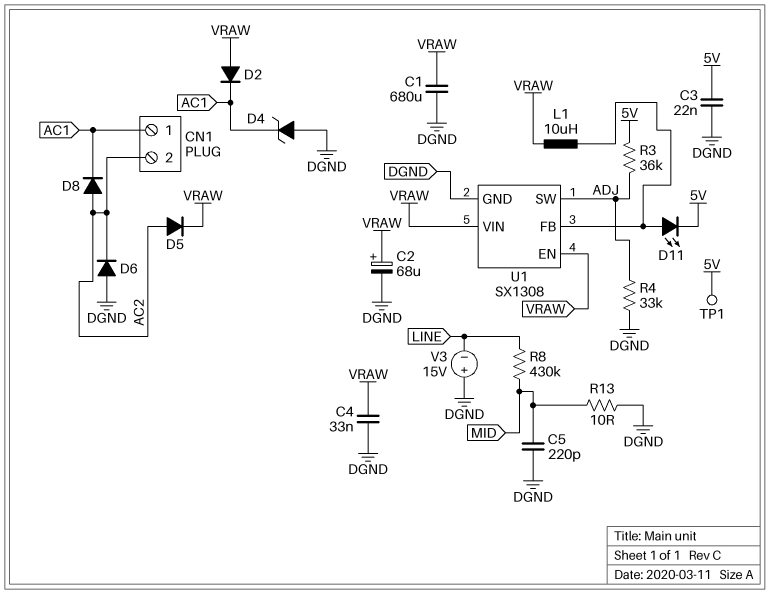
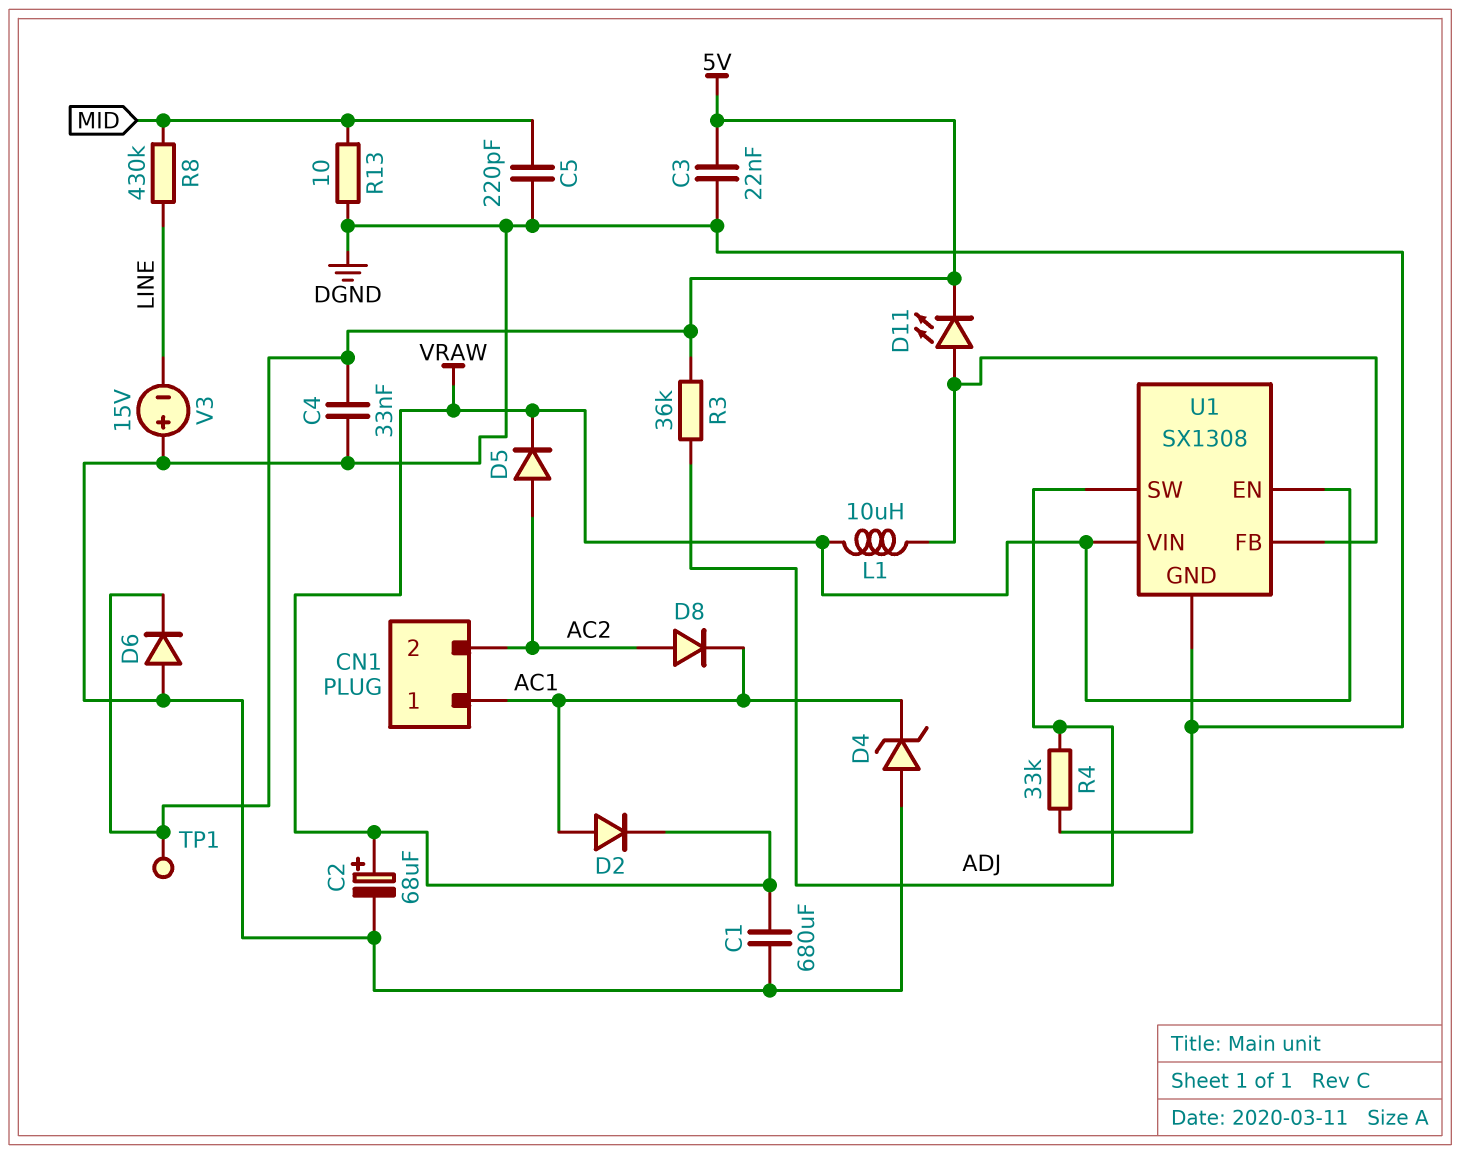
C4: 33nF (DGND, VRAW) -> 33nF (5V, DGND)
D2: diode (A VRAW, K AC1) -> diode (A AC1, K VRAW)
D6: diode (A DGND, K AC2) -> diode (A DGND, K 5V)

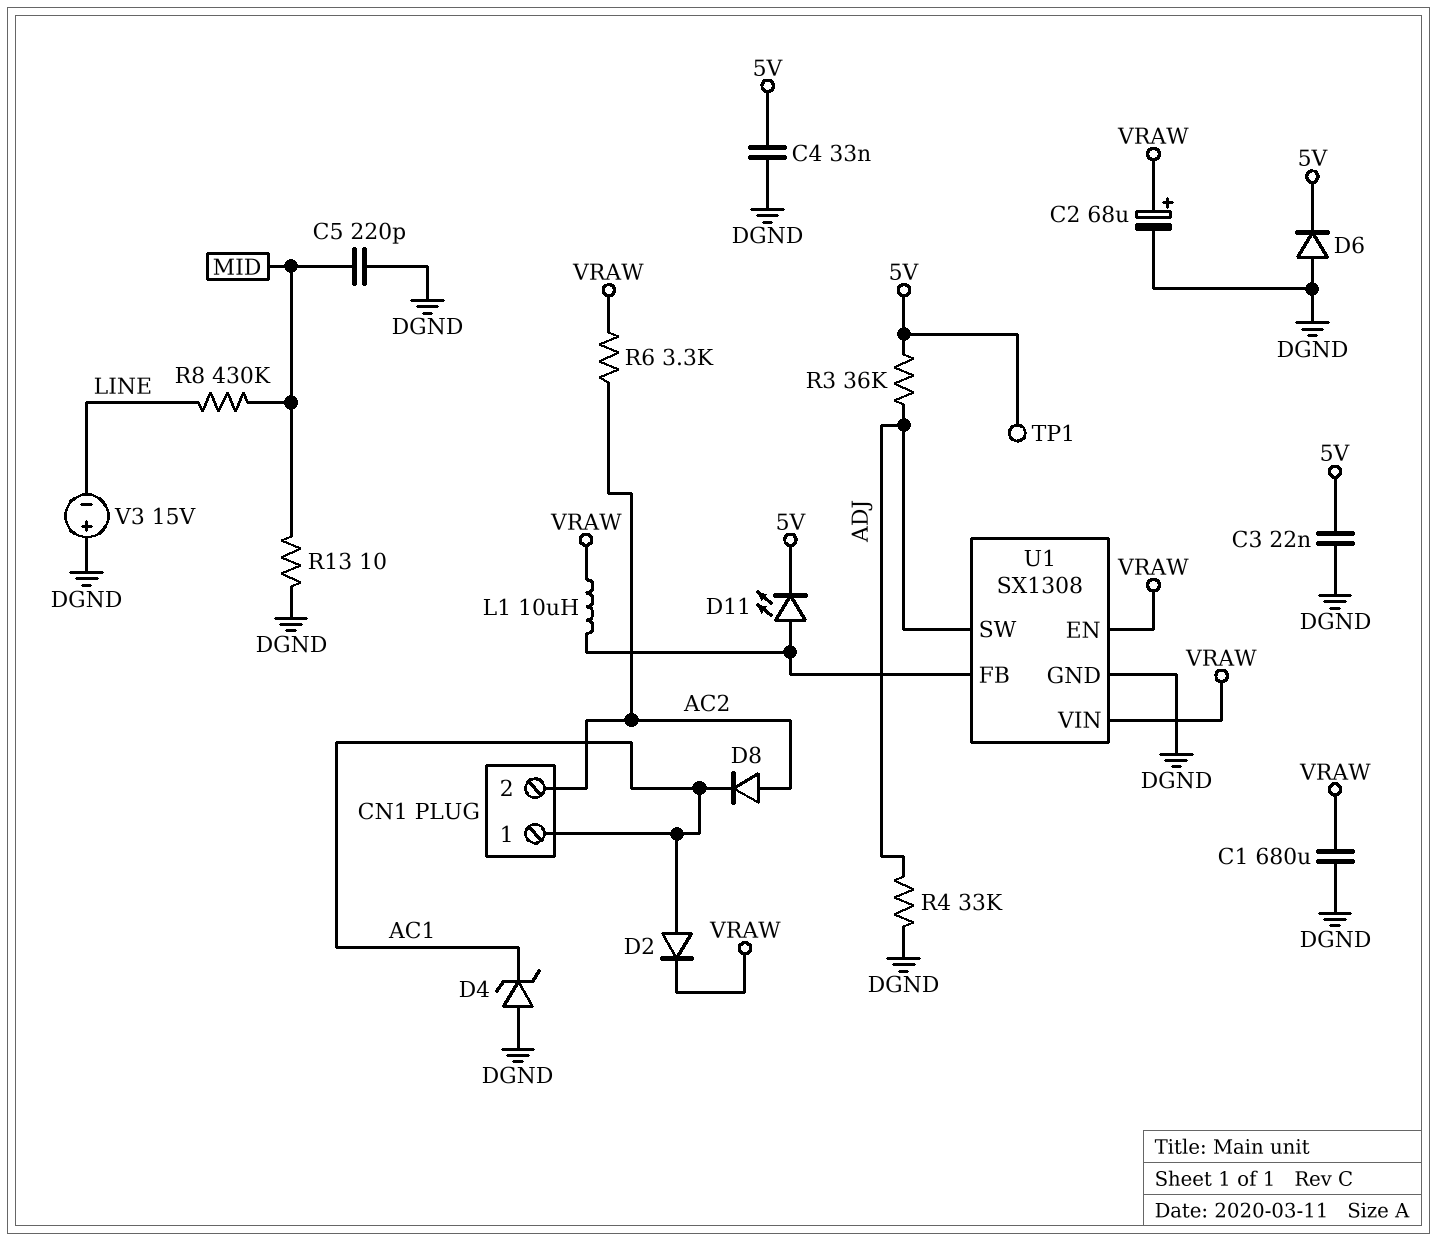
D5: diode (A AC2, K VRAW) -> none
R6: none -> 3.3k (AC2, VRAW)

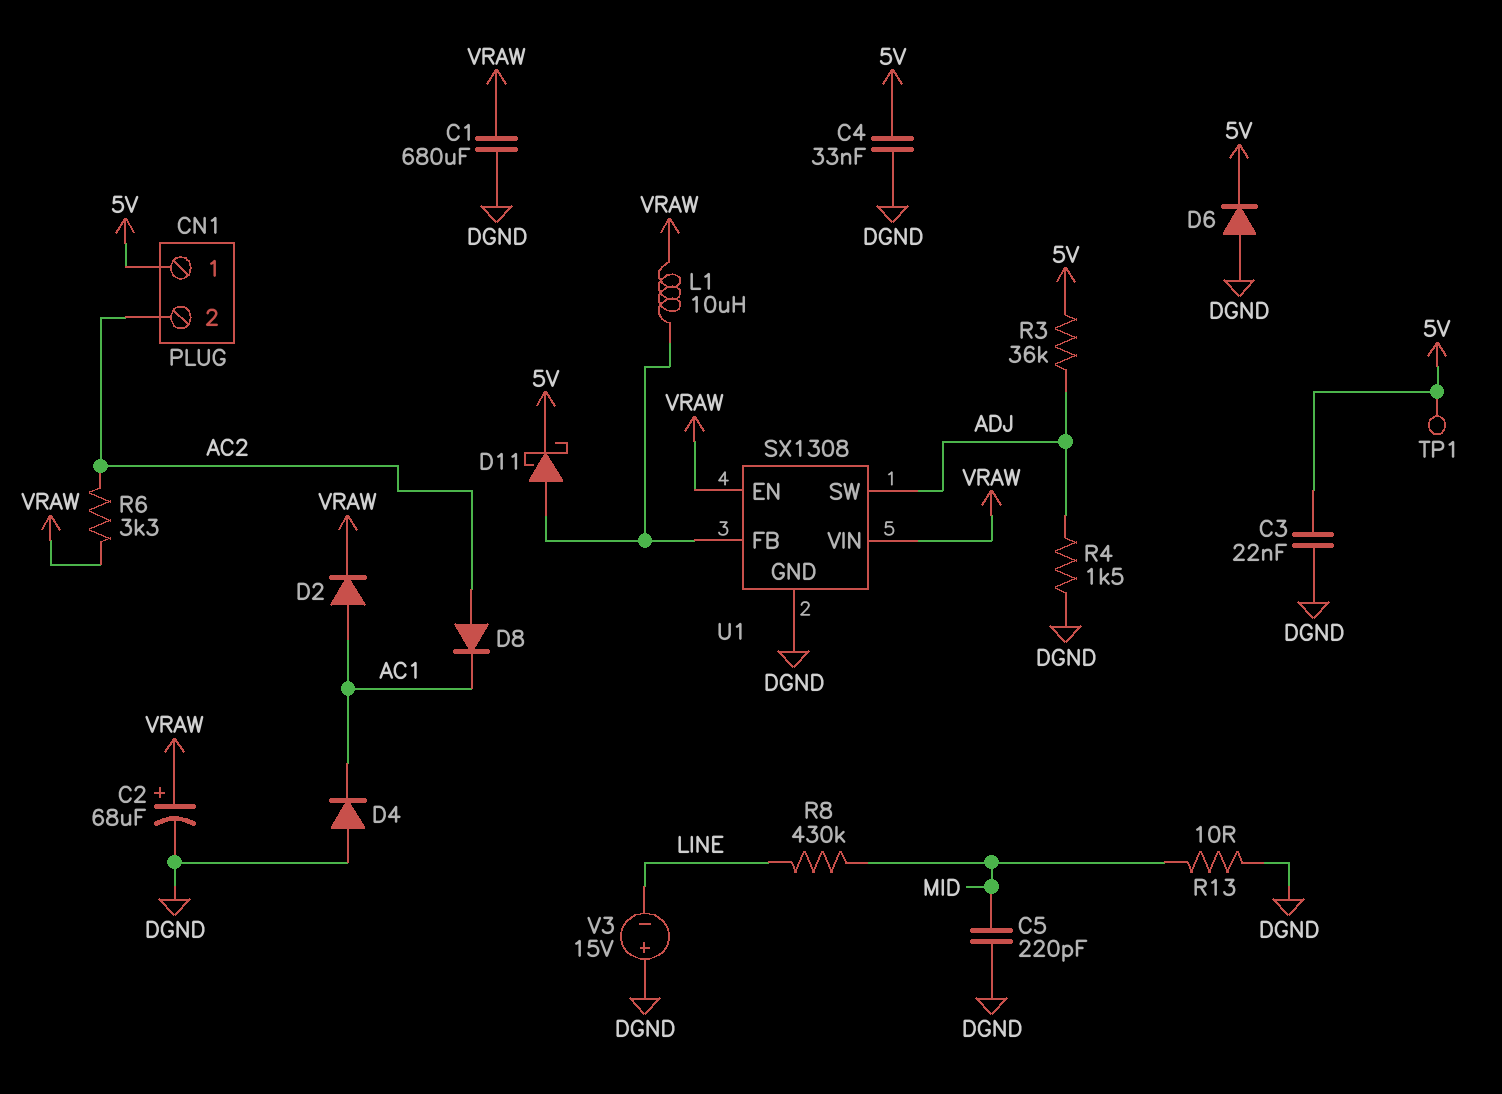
CN1 pin 1: AC1 -> 5V
D4: zener (A DGND, K AC1) -> diode (A DGND, K AC1)
D11: LED (A U1/FB, K 5V) -> schottky (A U1/FB, K 5V)
R4: 33k (ADJ, DGND) -> 1.5k (ADJ, DGND)

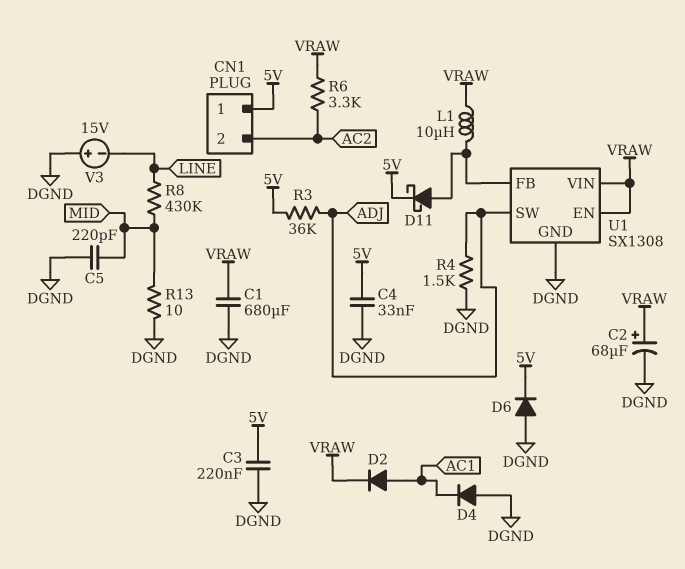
C3: 22nF (5V, DGND) -> 220nF (5V, DGND)
D8: diode (A AC2, K AC1) -> none
TP1: test point (5V) -> none

